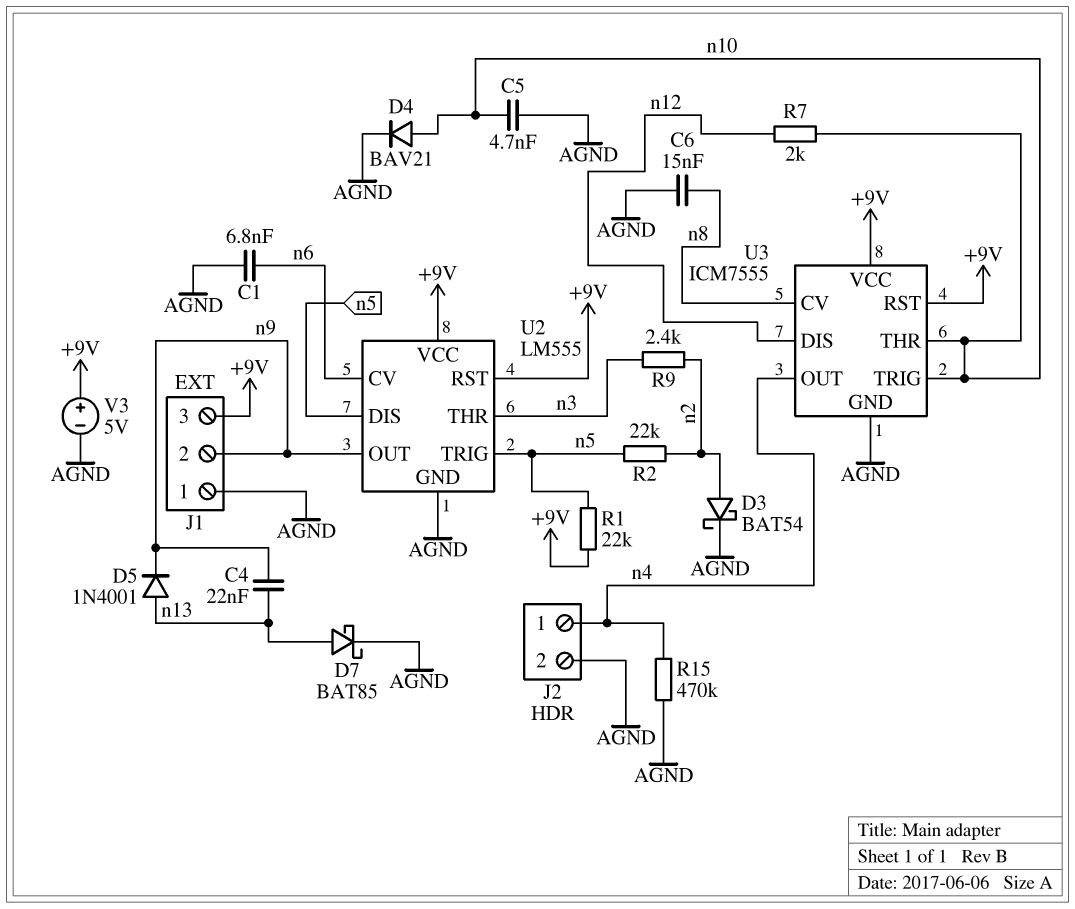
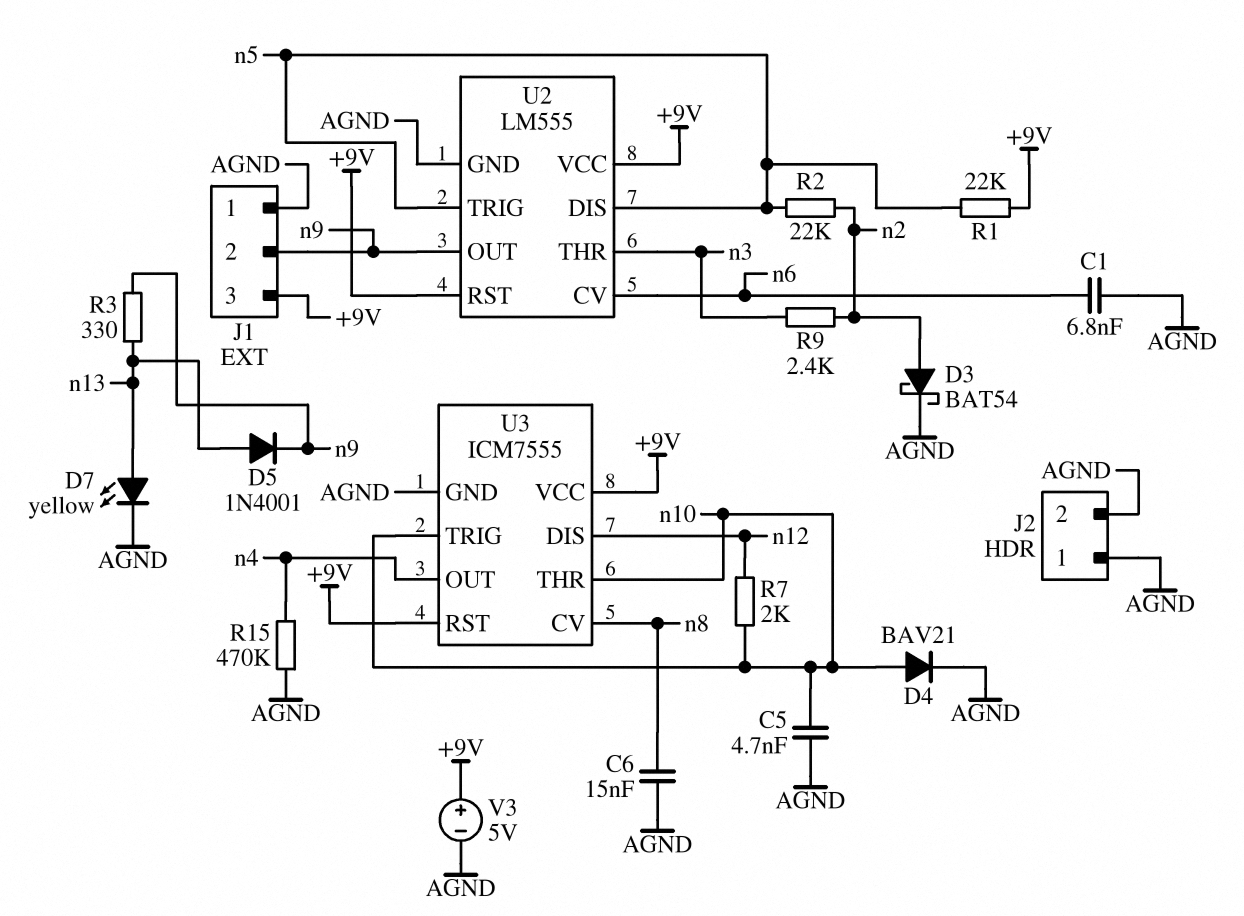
C4: 22nF (n9, n13) -> none
D7: schottky BAT85 (A n13, K AGND) -> LED yellow (A n13, K AGND)
J2 pin 1: n4 -> AGND
R3: none -> 330 (n9, n13)

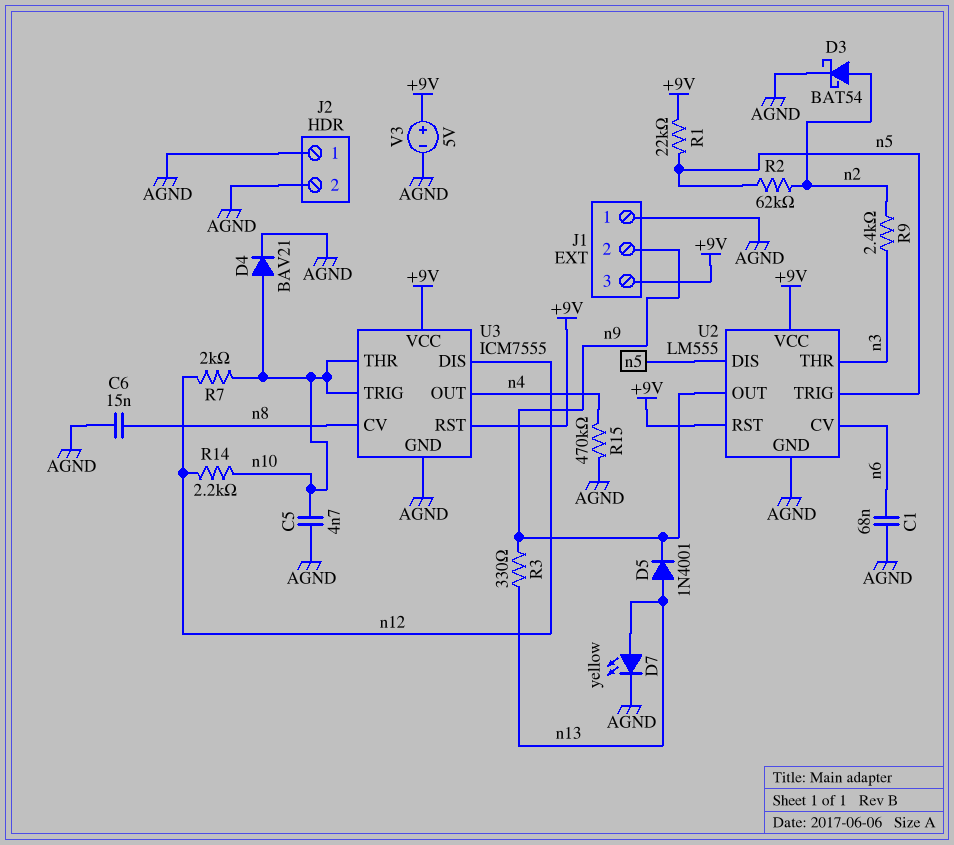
C1: 6.8nF (AGND, n6) -> 68nF (AGND, n6)
R2: 22k (n2, n5) -> 62k (n2, n5)
R14: none -> 2.2k (n10, n12)

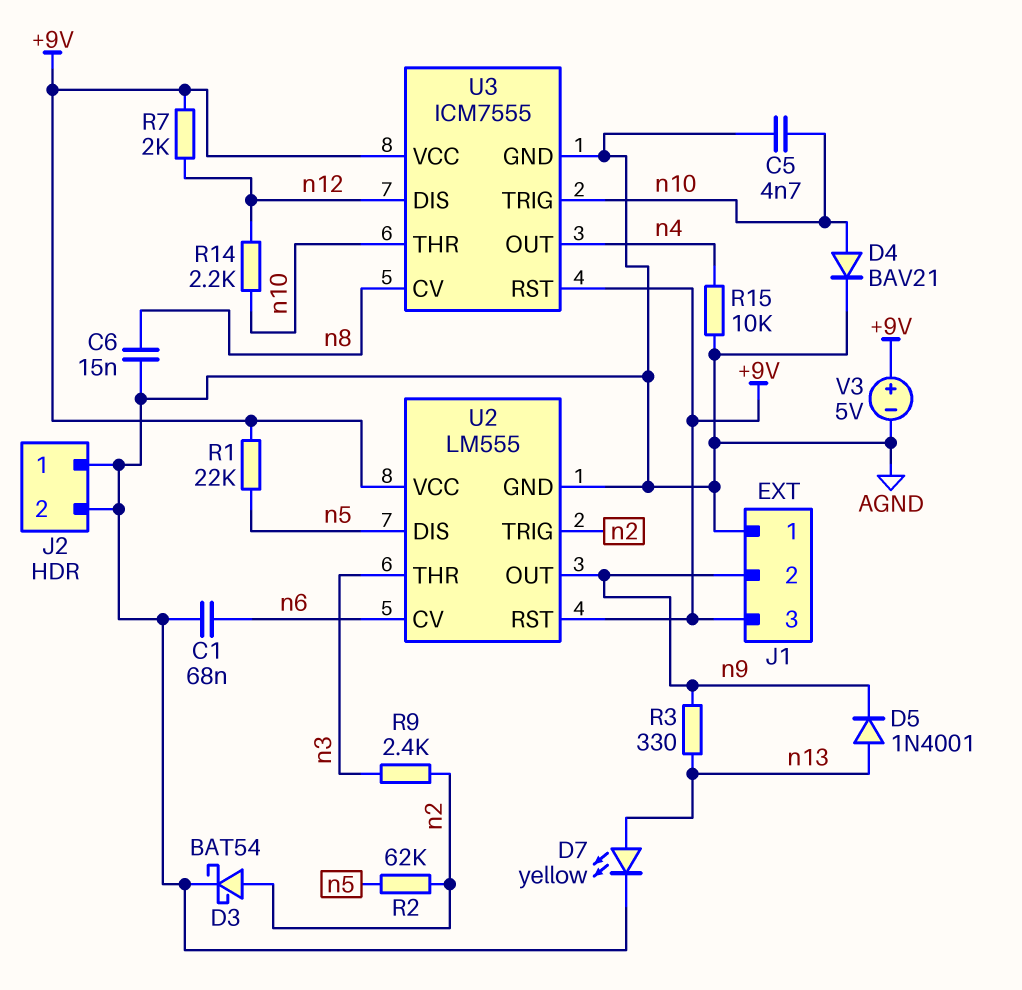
R7: 2k (n10, n12) -> 2k (+9V, n12)
R15: 470k (AGND, n4) -> 10k (AGND, n4)
U2 pin TRIG: n5 -> n2

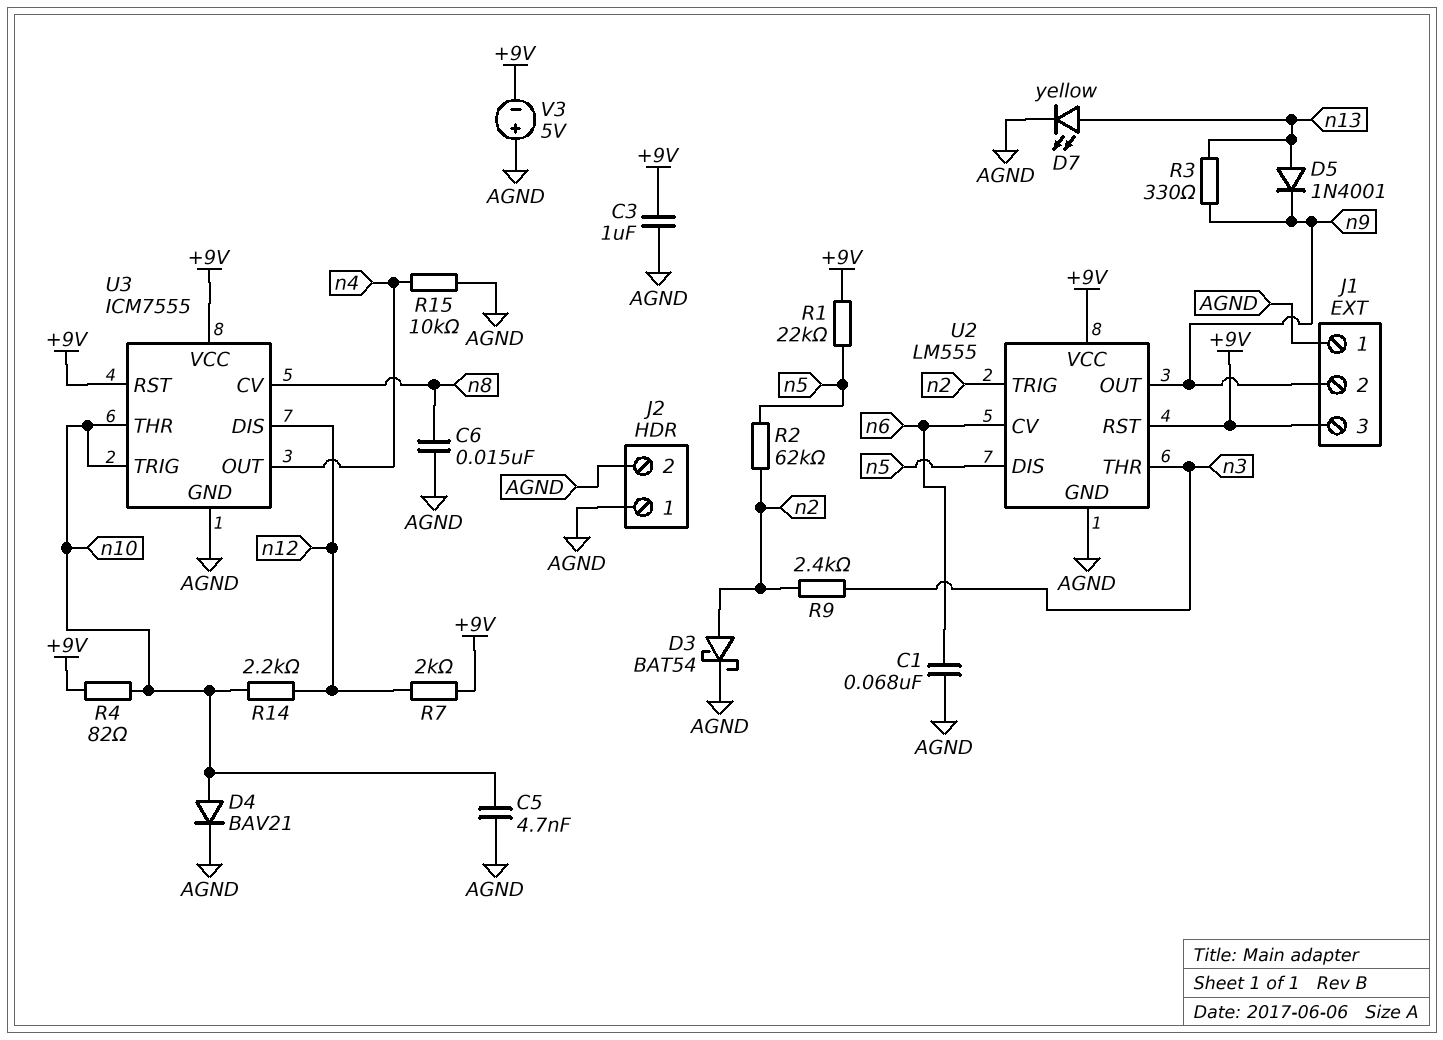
C3: none -> 1uF (+9V, AGND)
R4: none -> 82 (+9V, n10)
V3: 5V (plus +9V, minus AGND) -> 5V (plus AGND, minus +9V)

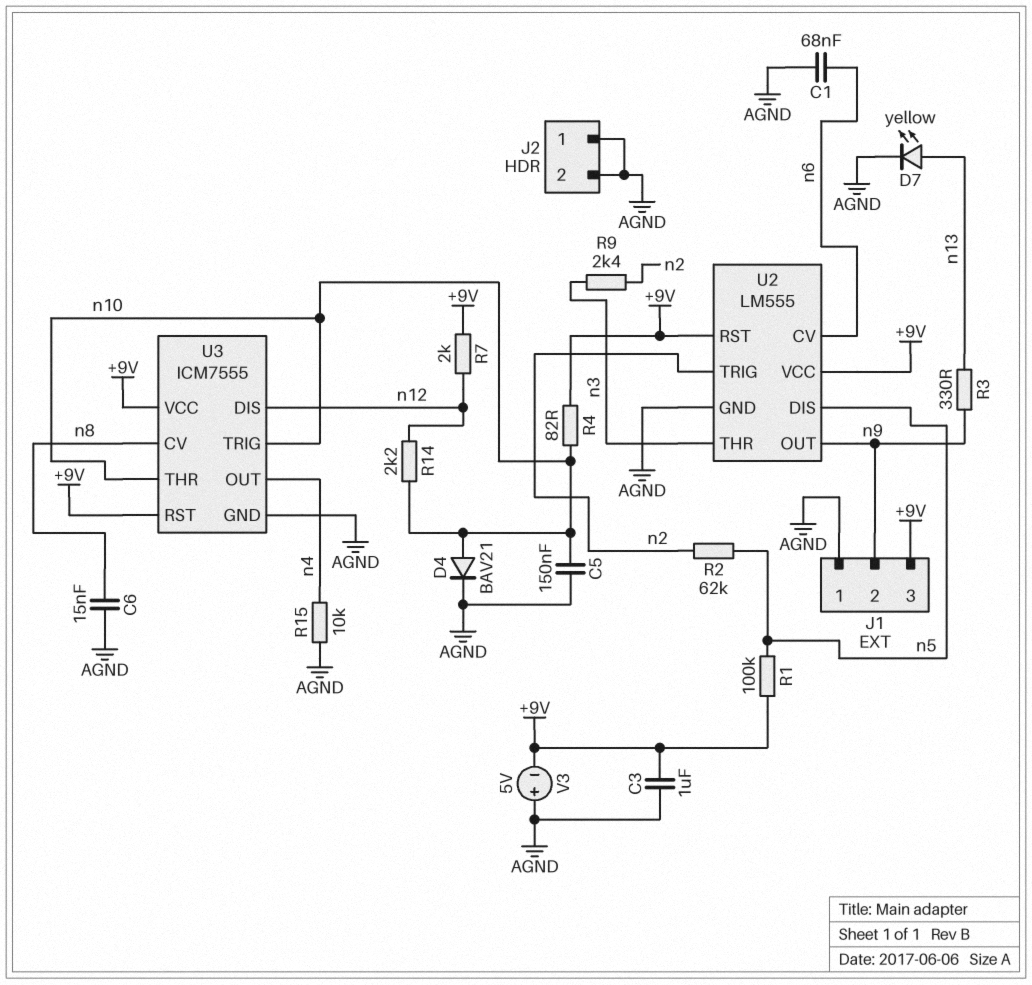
C5: 4.7nF (AGND, n10) -> 150nF (AGND, n10)
D3: schottky BAT54 (A n2, K AGND) -> none
D5: diode 1N4001 (A n13, K n9) -> none
R1: 22k (+9V, n5) -> 100k (+9V, n5)

